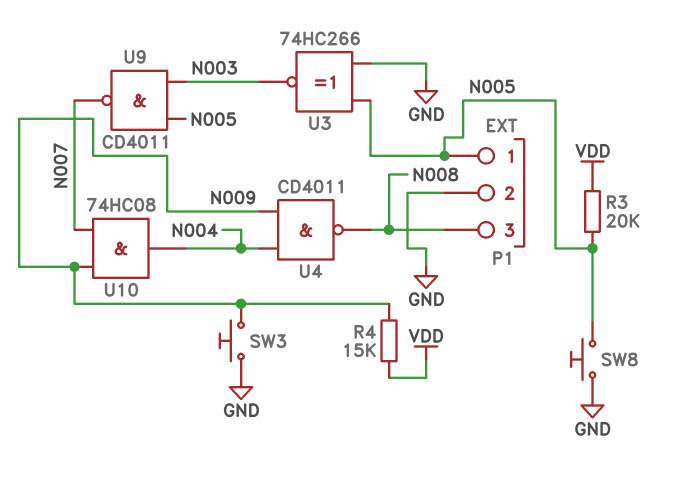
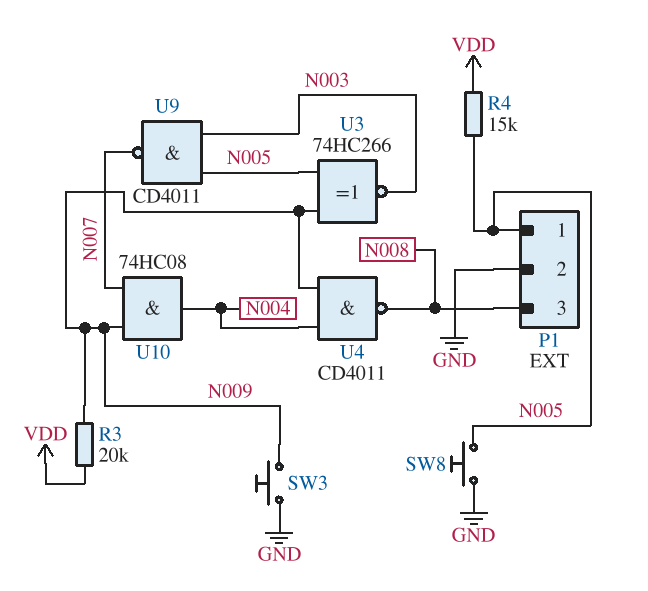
R3: 20k (N005, VDD) -> 20k (N009, VDD)
R4: 15k (N009, VDD) -> 15k (N005, VDD)
U3: XNOR 74HC266 (in GND, in N005, out N003) -> XNOR 74HC266 (in N005, in N009, out N003)

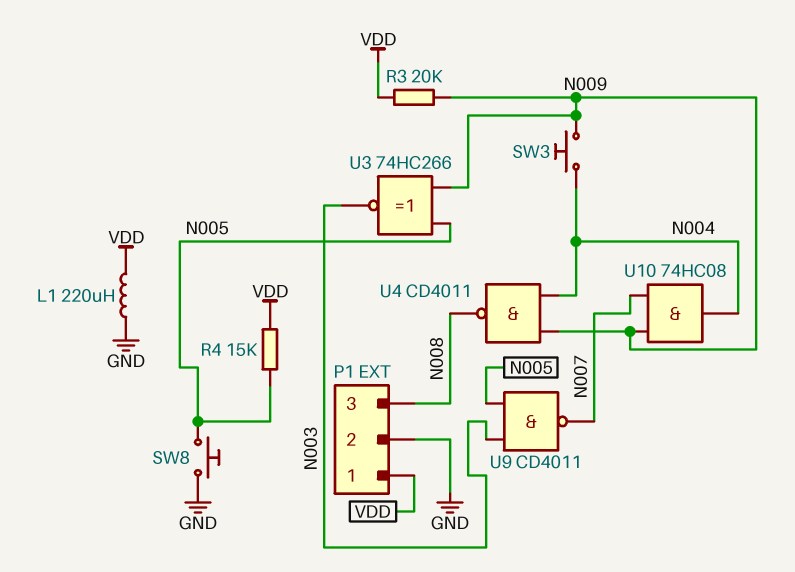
L1: none -> 220uH (GND, VDD)
P1 pin 1: N005 -> VDD
SW3: button (GND, N009) -> button (N004, N009)

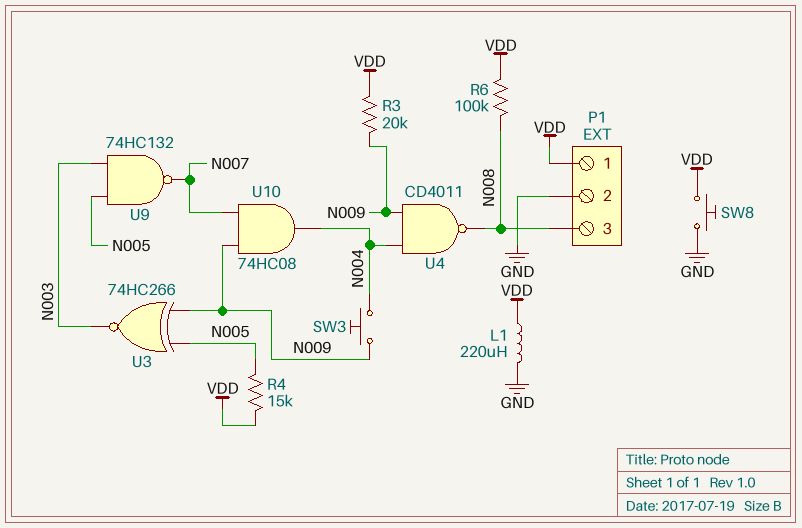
R6: none -> 100k (N008, VDD)
SW8: button (GND, N005) -> button (GND, VDD)
U9: NAND CD4011 (in N003, in N005, out N007) -> NAND 74HC132 (in N003, in N005, out N007)

